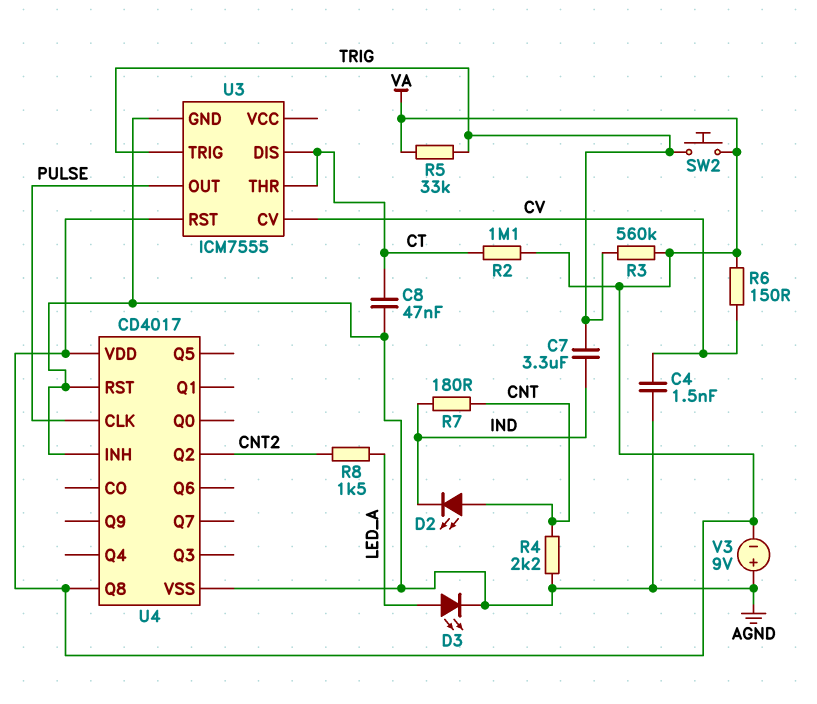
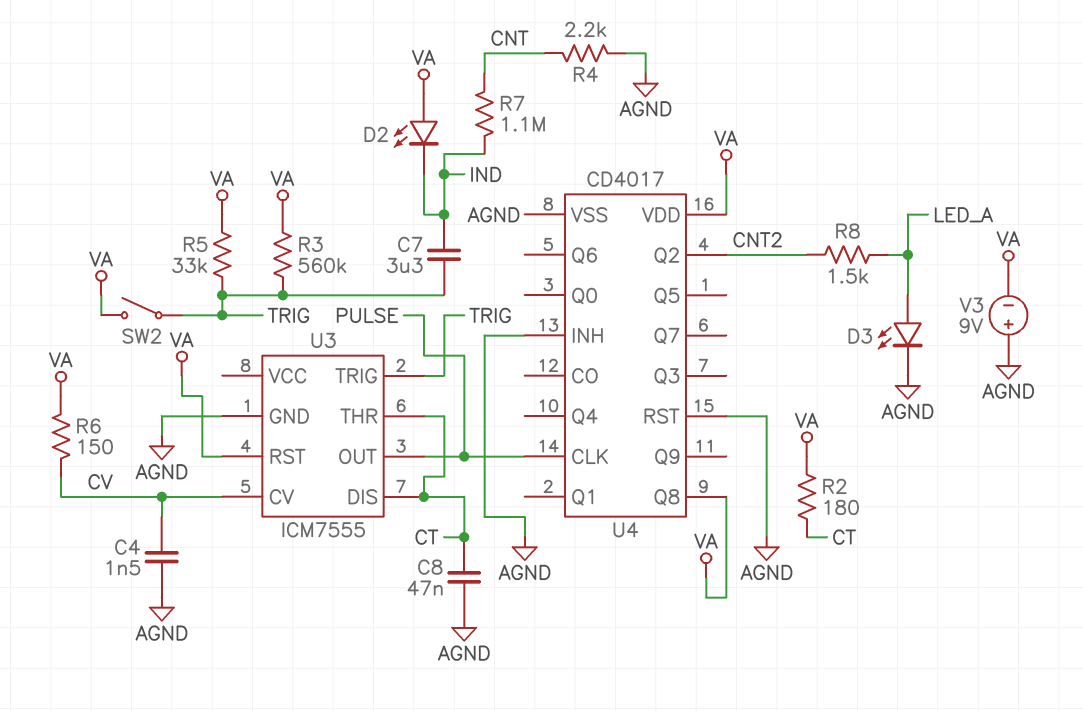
D2: LED (A CNT, K IND) -> LED (A VA, K IND)
R2: 1.1M (CT, VA) -> 180 (CT, VA)
R7: 180 (CNT, IND) -> 1.1M (CNT, IND)
SW2: button (TRIG, VA) -> switch (TRIG, VA)

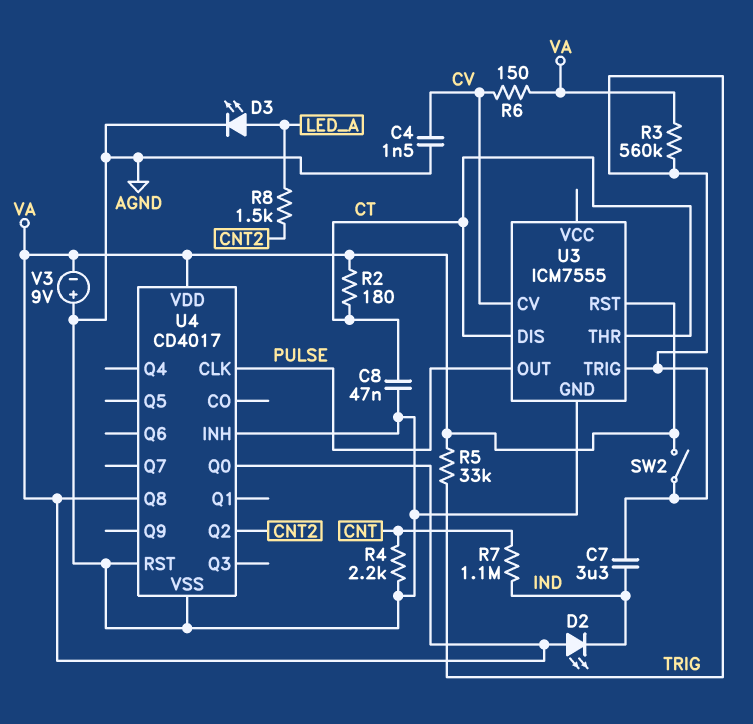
U4 pin Q0: none -> VA

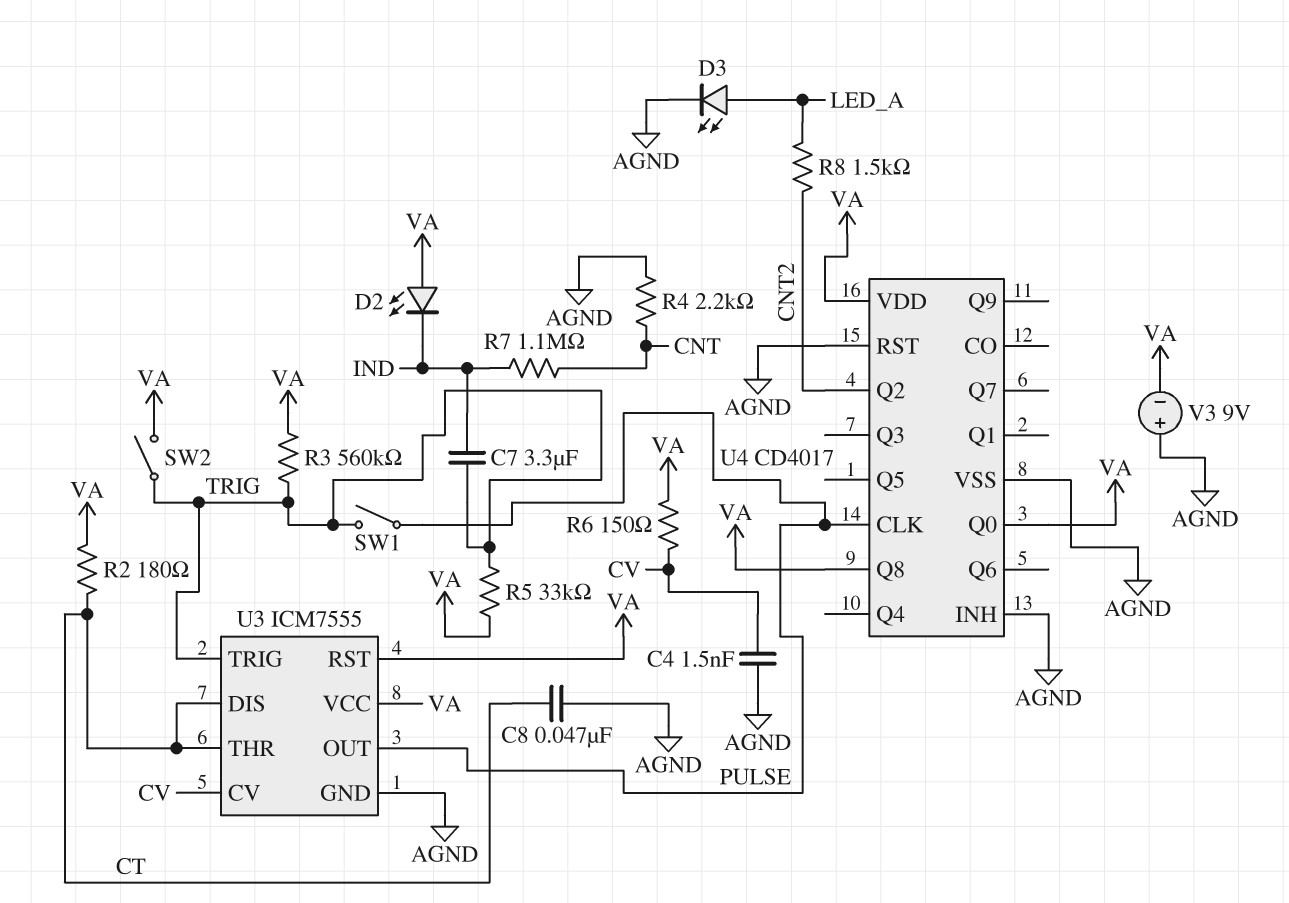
SW1: none -> switch (PULSE, TRIG)
U3 pin VCC: none -> VA

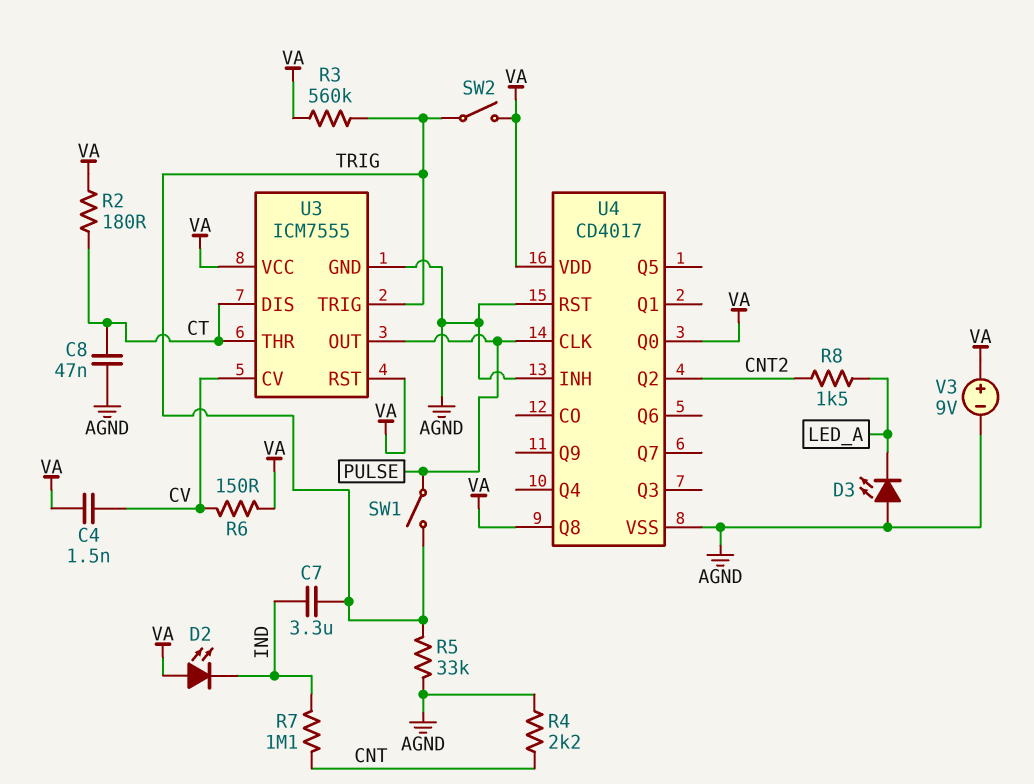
C4: 1.5nF (AGND, CV) -> 1.5nF (CV, VA)
D3: LED (A LED_A, K AGND) -> LED (A AGND, K LED_A)
R5: 33k (TRIG, VA) -> 33k (AGND, TRIG)
V3: 9V (plus AGND, minus VA) -> 9V (plus VA, minus AGND)

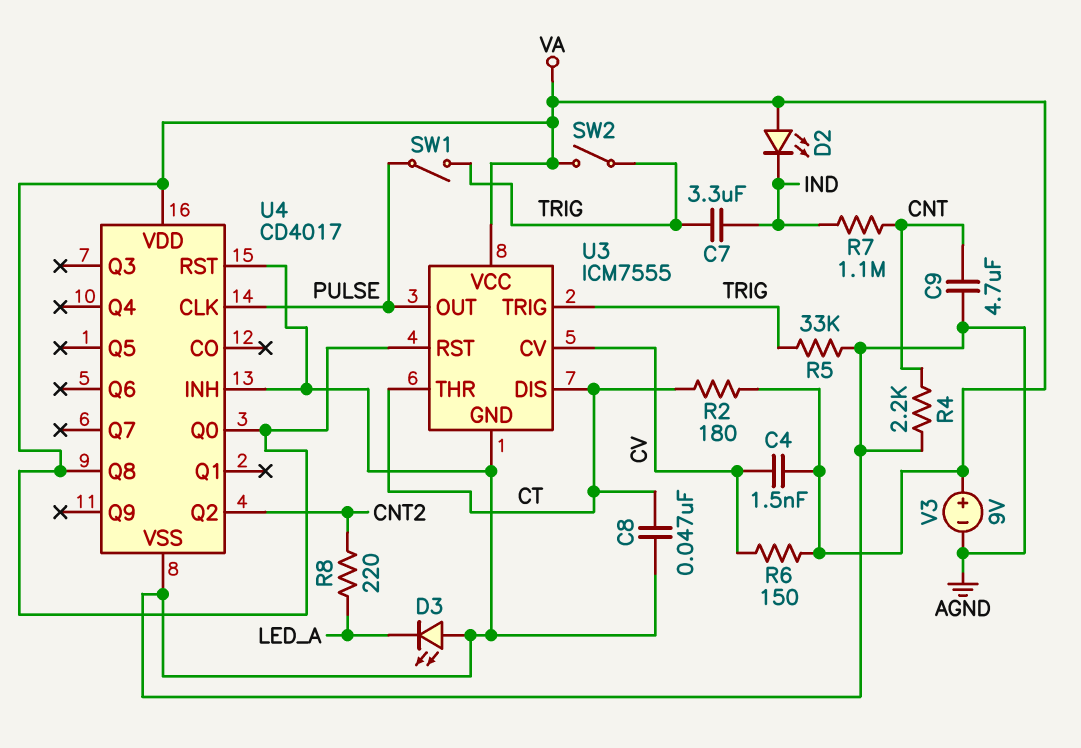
C9: none -> 4.7uF (AGND, CNT)
R3: 560k (TRIG, VA) -> none
R8: 1.5k (CNT2, LED_A) -> 220 (CNT2, LED_A)

